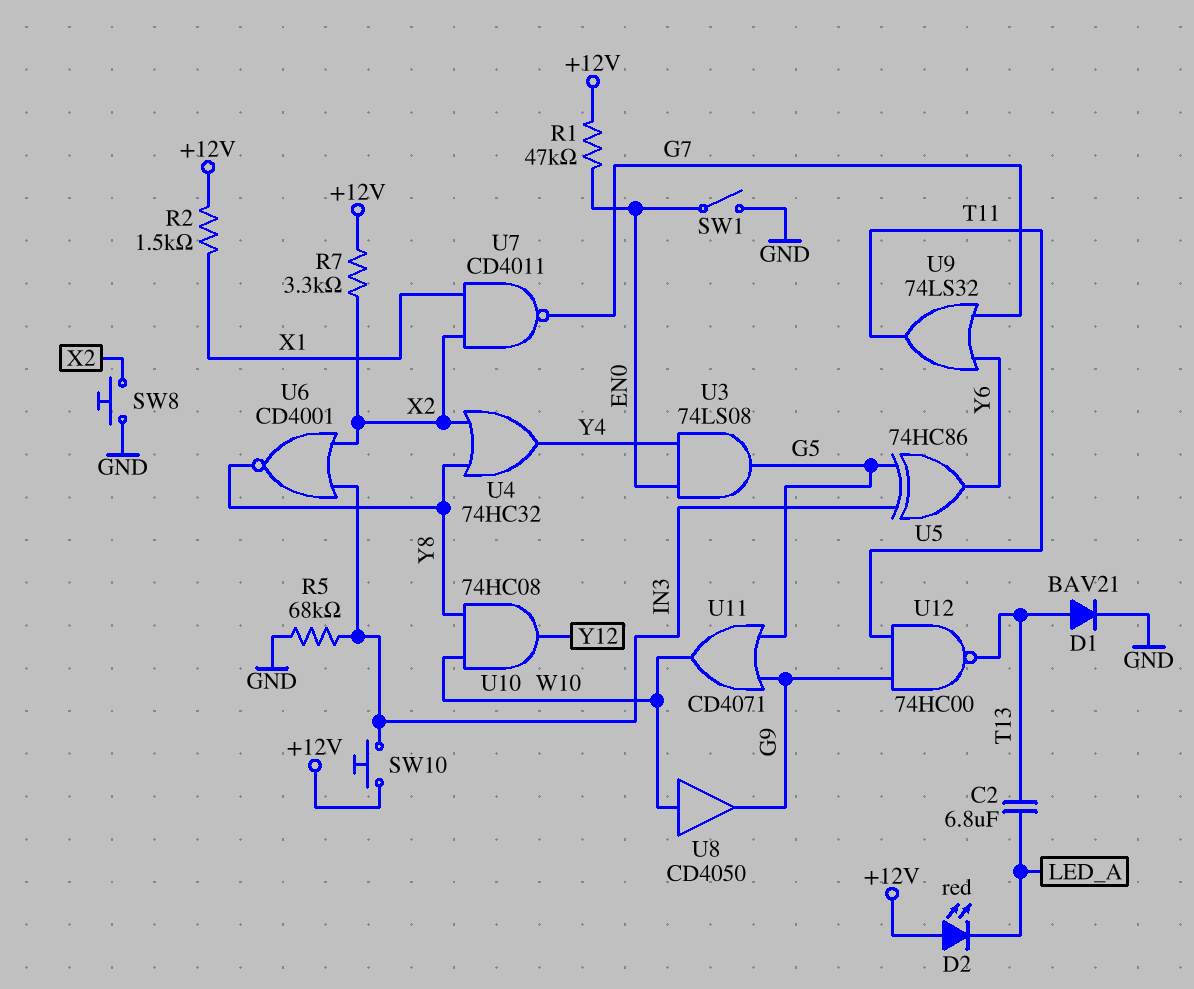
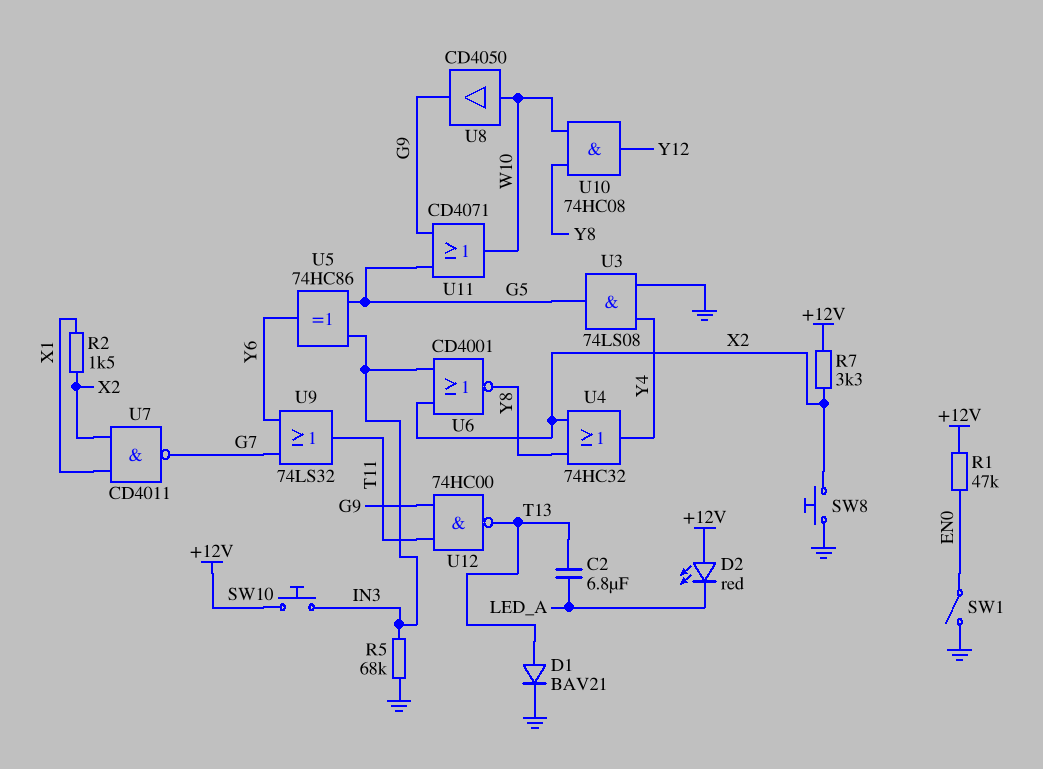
R2: 1.5k (+12V, X1) -> 1.5k (X1, X2)
U3: AND 74LS08 (in EN0, in Y4, out G5) -> AND 74LS08 (in GND, in Y4, out G5)

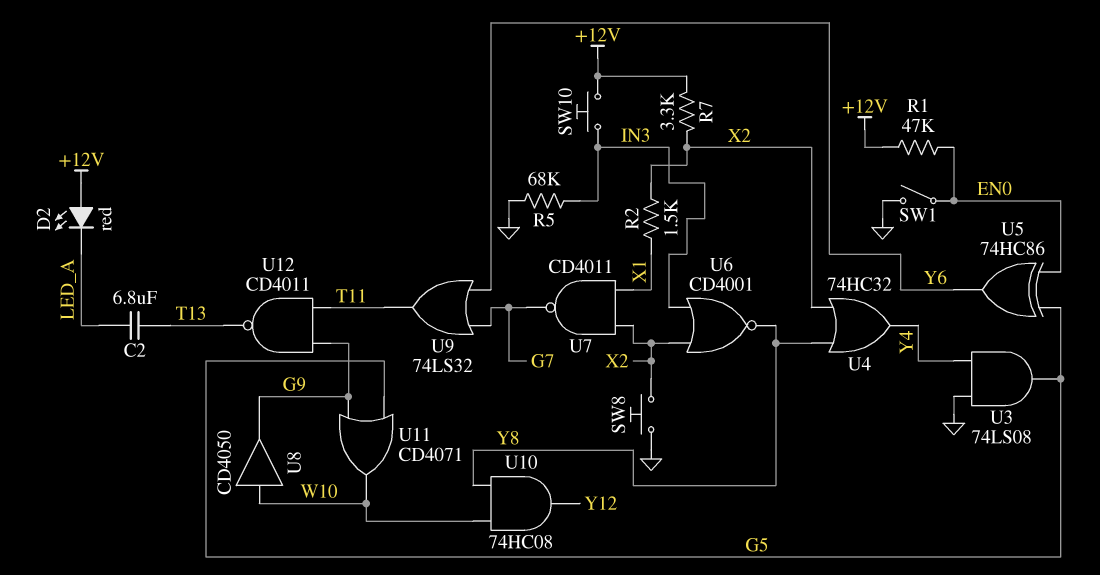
D1: diode BAV21 (A T13, K GND) -> none
U5: XOR 74HC86 (in G5, in IN3, out Y6) -> XOR 74HC86 (in EN0, in G5, out Y6)
U12: NAND 74HC00 (in G9, in T11, out T13) -> NAND CD4011 (in G9, in T11, out T13)

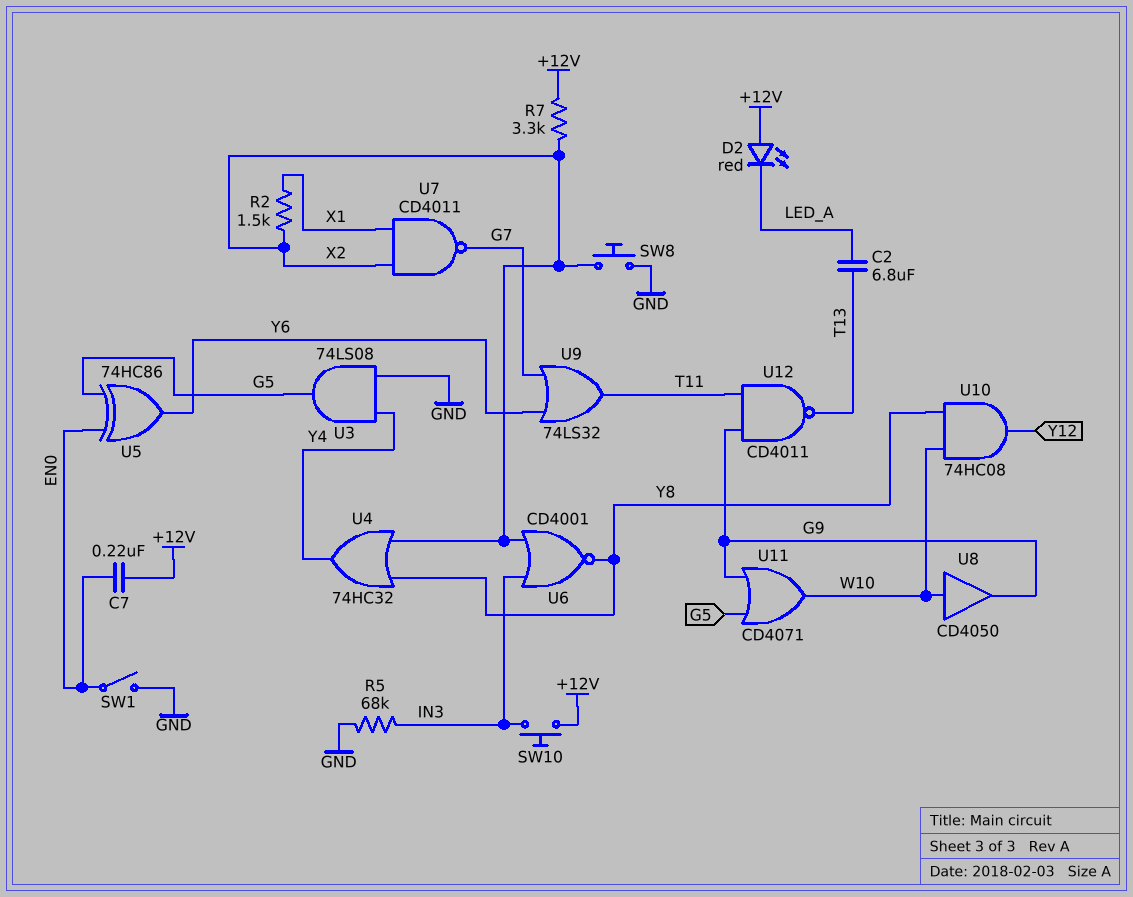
C7: none -> 220nF (+12V, EN0)
R1: 47k (+12V, EN0) -> none

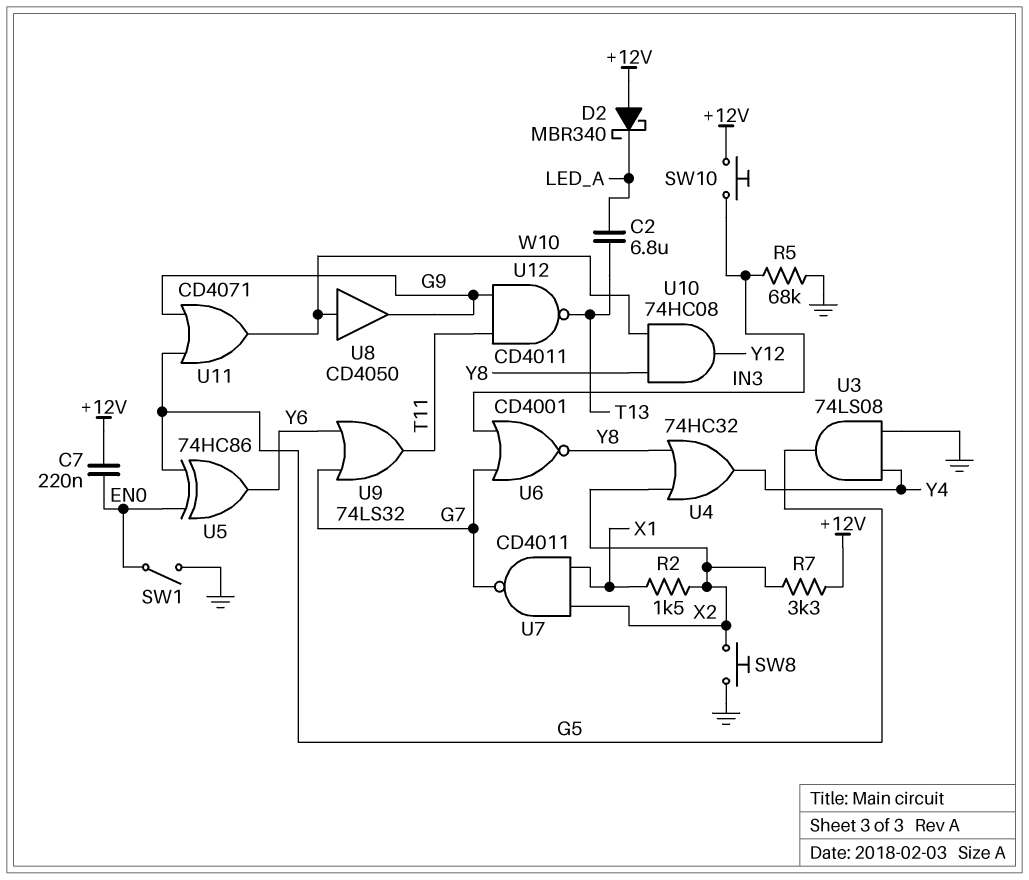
D2: LED red (A +12V, K LED_A) -> schottky MBR340 (A +12V, K LED_A)
U6: NOR CD4001 (in IN3, in X2, out Y8) -> NOR CD4001 (in G7, in IN3, out Y8)

